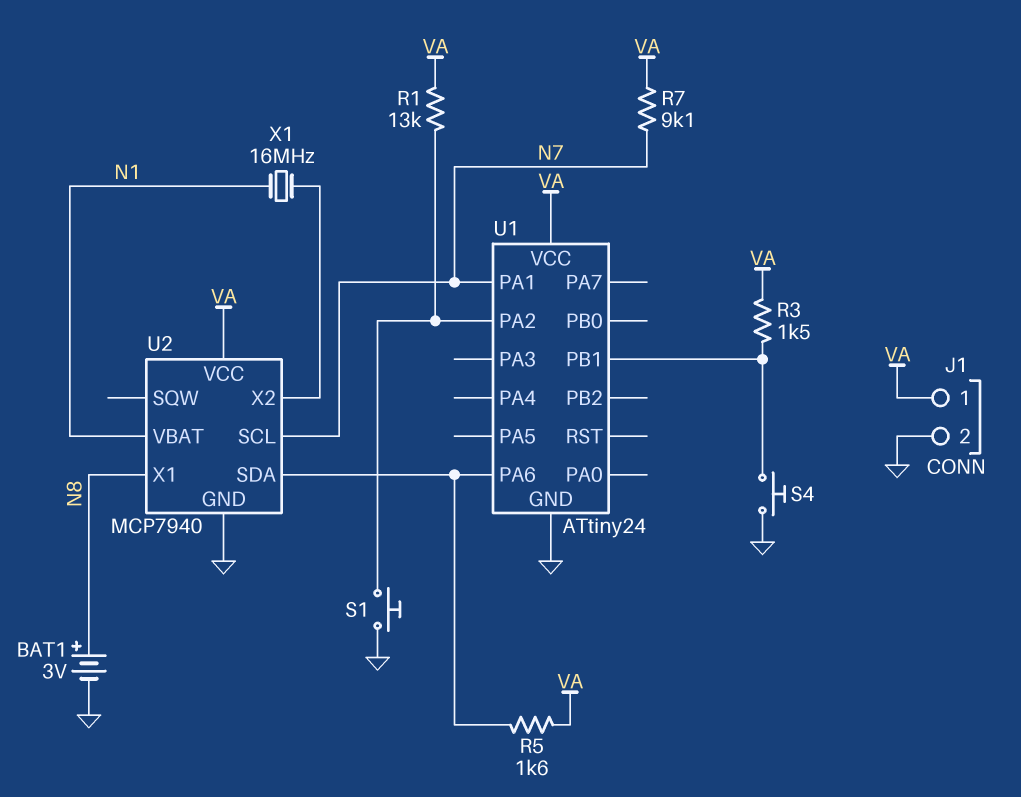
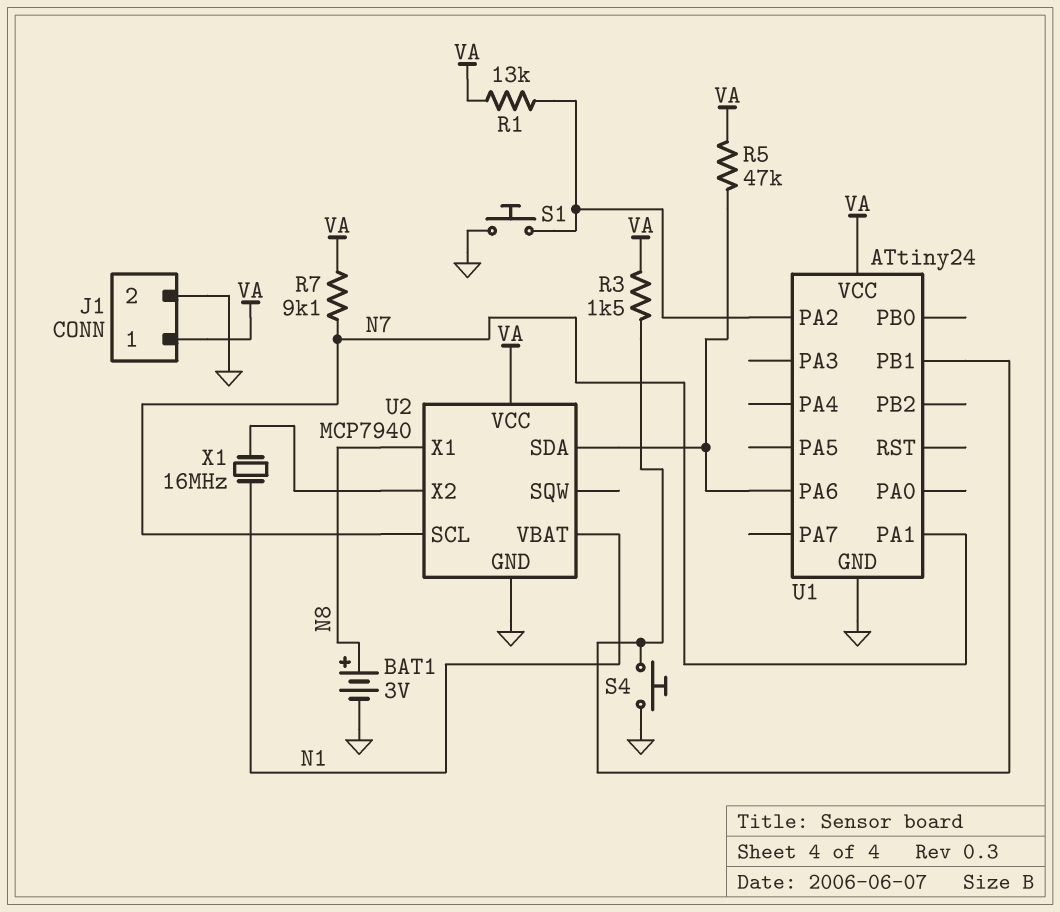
R5: 1.6k (U1/PA6, VA) -> 47k (U1/PA6, VA)

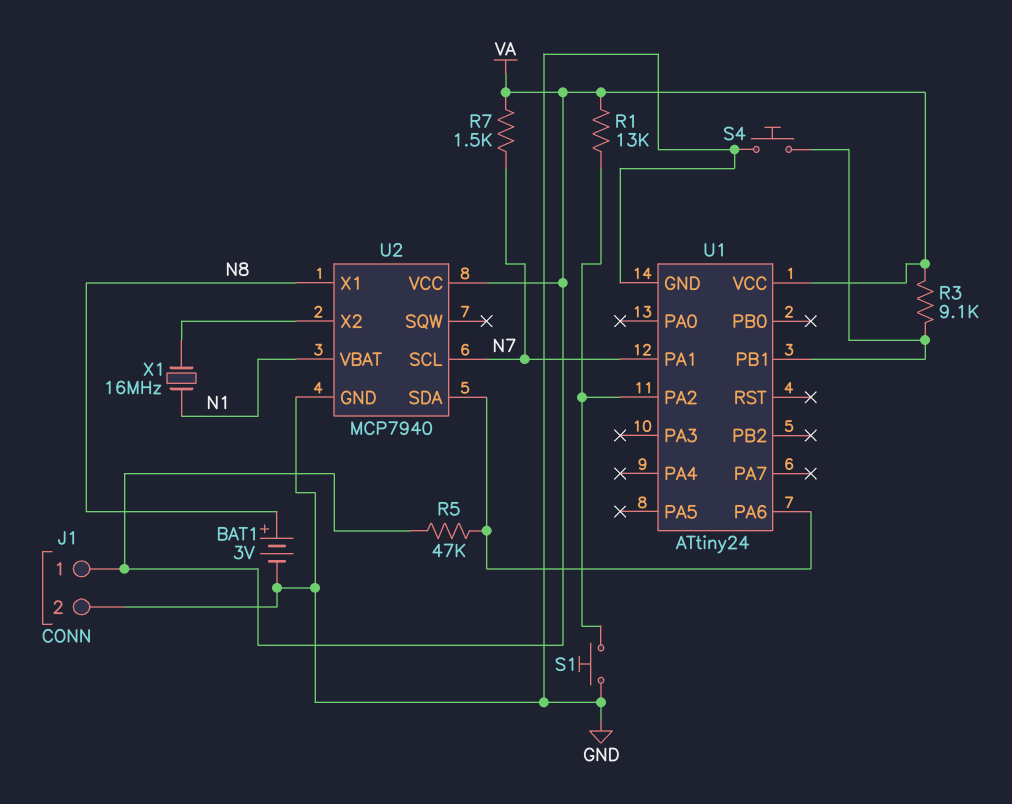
R3: 1.5k (U1/PB1, VA) -> 9.1k (U1/PB1, VA)
R7: 9.1k (N7, VA) -> 1.5k (N7, VA)

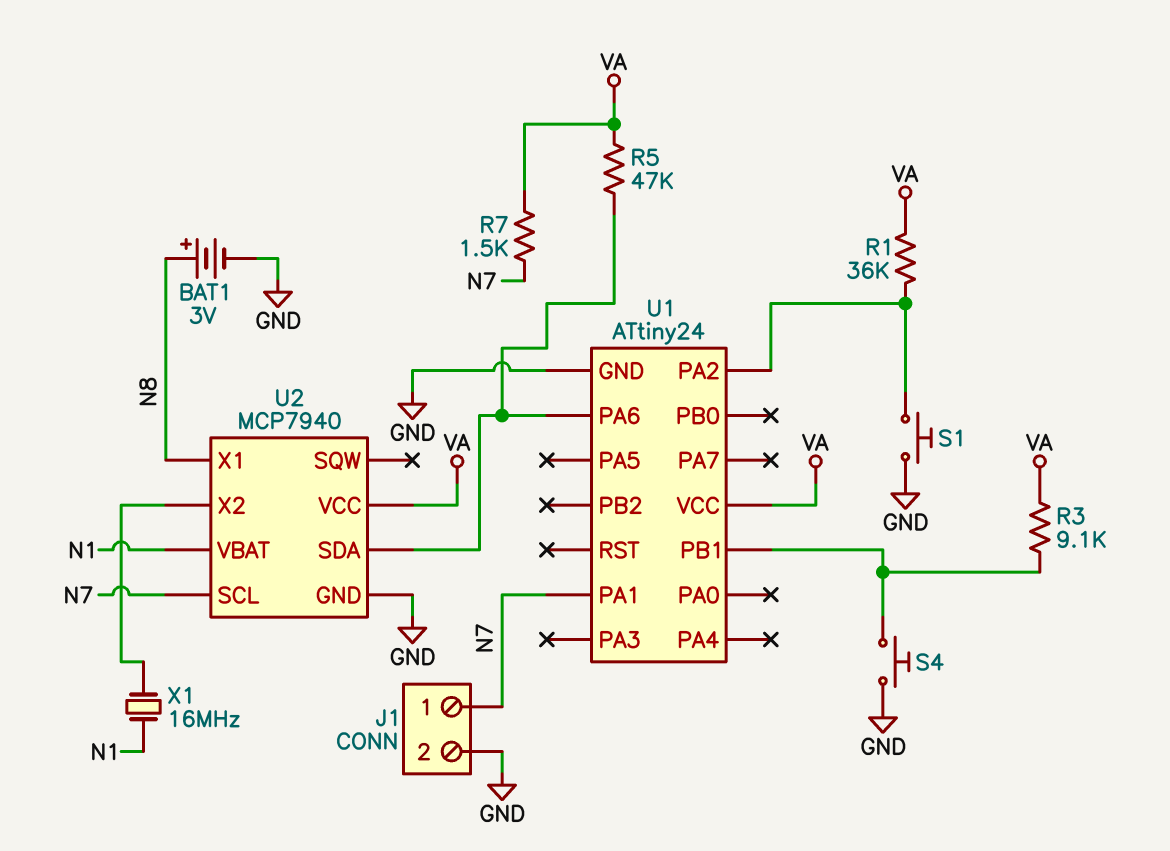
J1 pin 1: VA -> N7
R1: 13k (U1/PA2, VA) -> 36k (U1/PA2, VA)

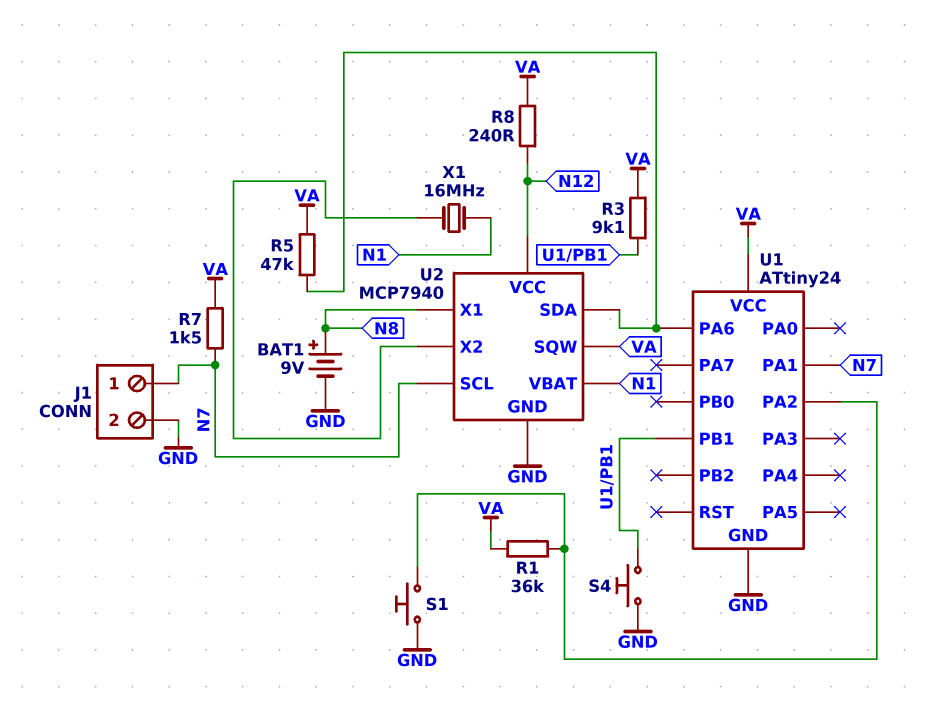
BAT1: 3V (plus N8, minus GND) -> 9V (plus N8, minus GND)
R8: none -> 240 (N12, VA)
U2 pin SQW: none -> VA
U2 pin VCC: VA -> N12

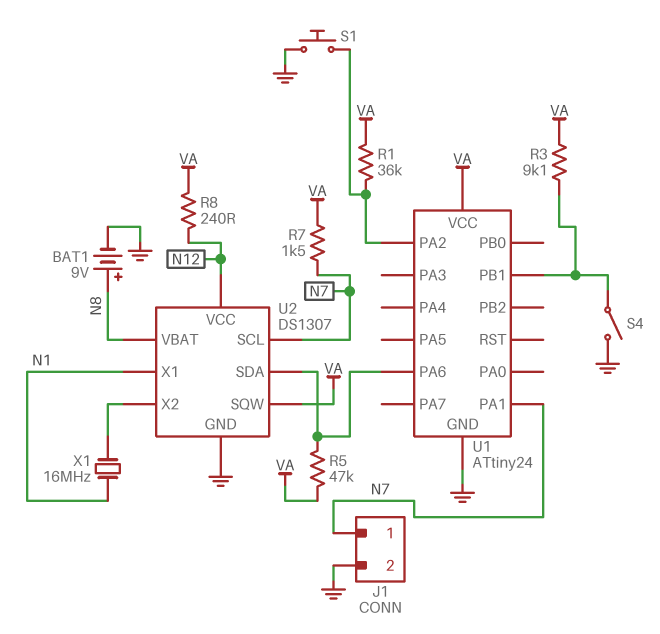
S4: button (GND, U1/PB1) -> switch (GND, U1/PB1)
U2: MCP7940 -> DS1307
U2 pin VBAT: N1 -> N8
U2 pin X1: N8 -> N1

